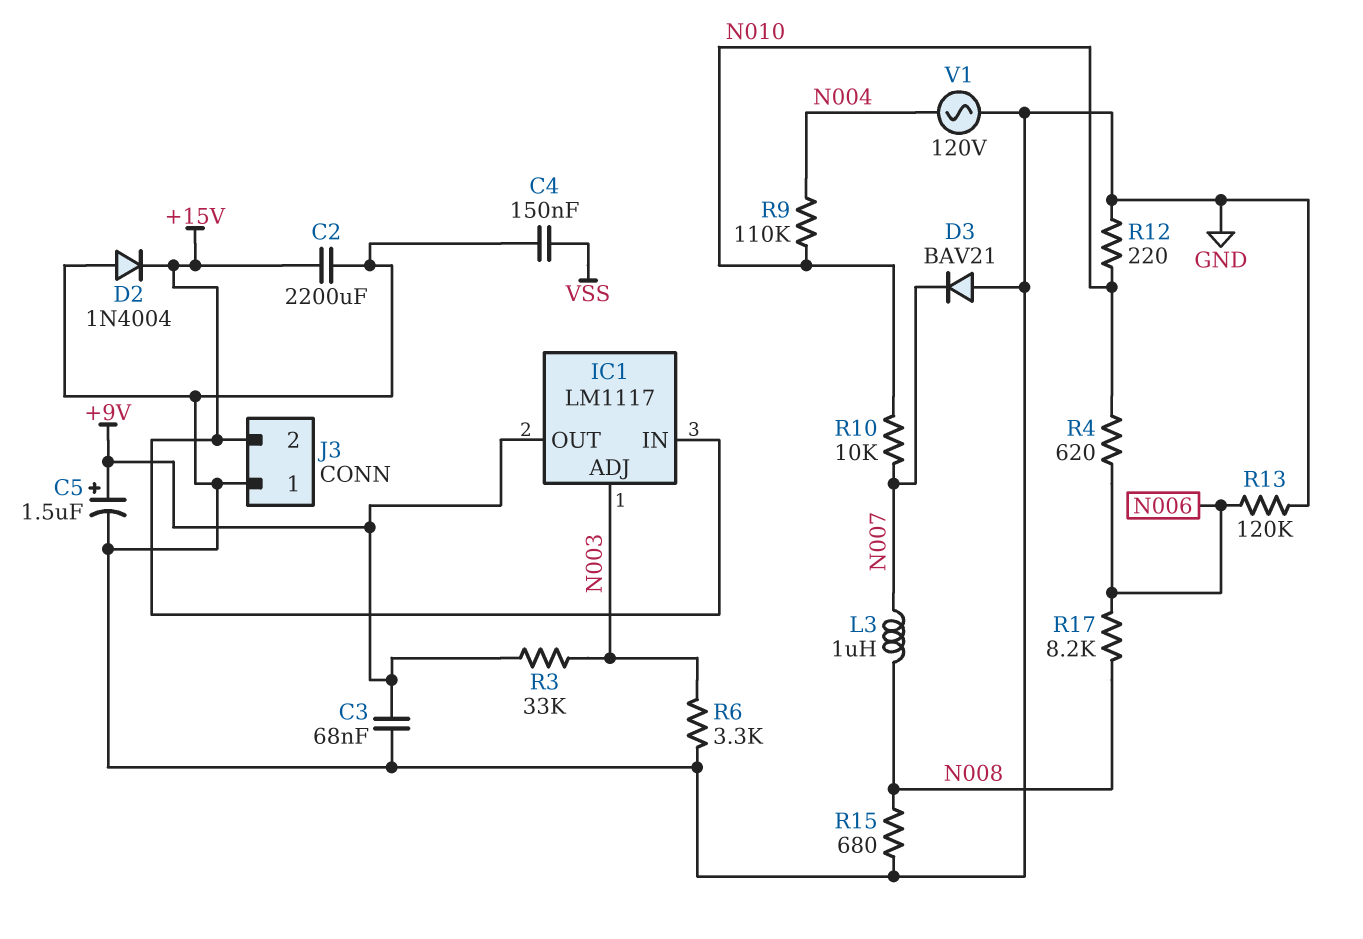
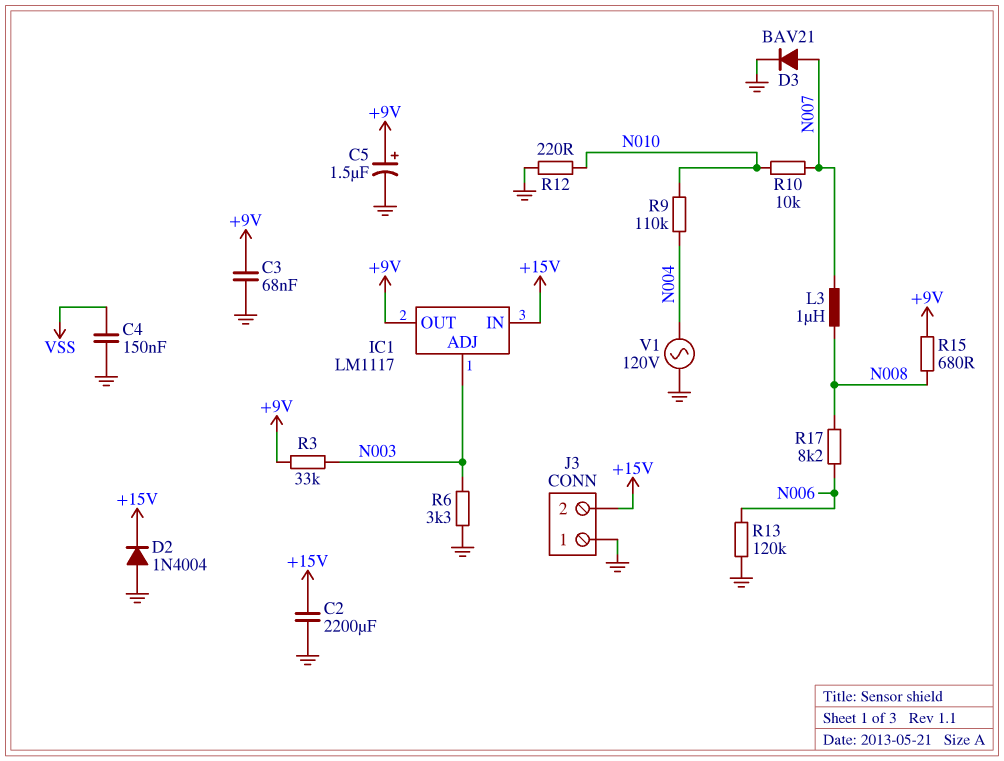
D3: diode BAV21 (A GND, K N007) -> diode BAV21 (A N007, K GND)
R4: 620 (N006, N010) -> none
R15: 680 (GND, N008) -> 680 (+9V, N008)

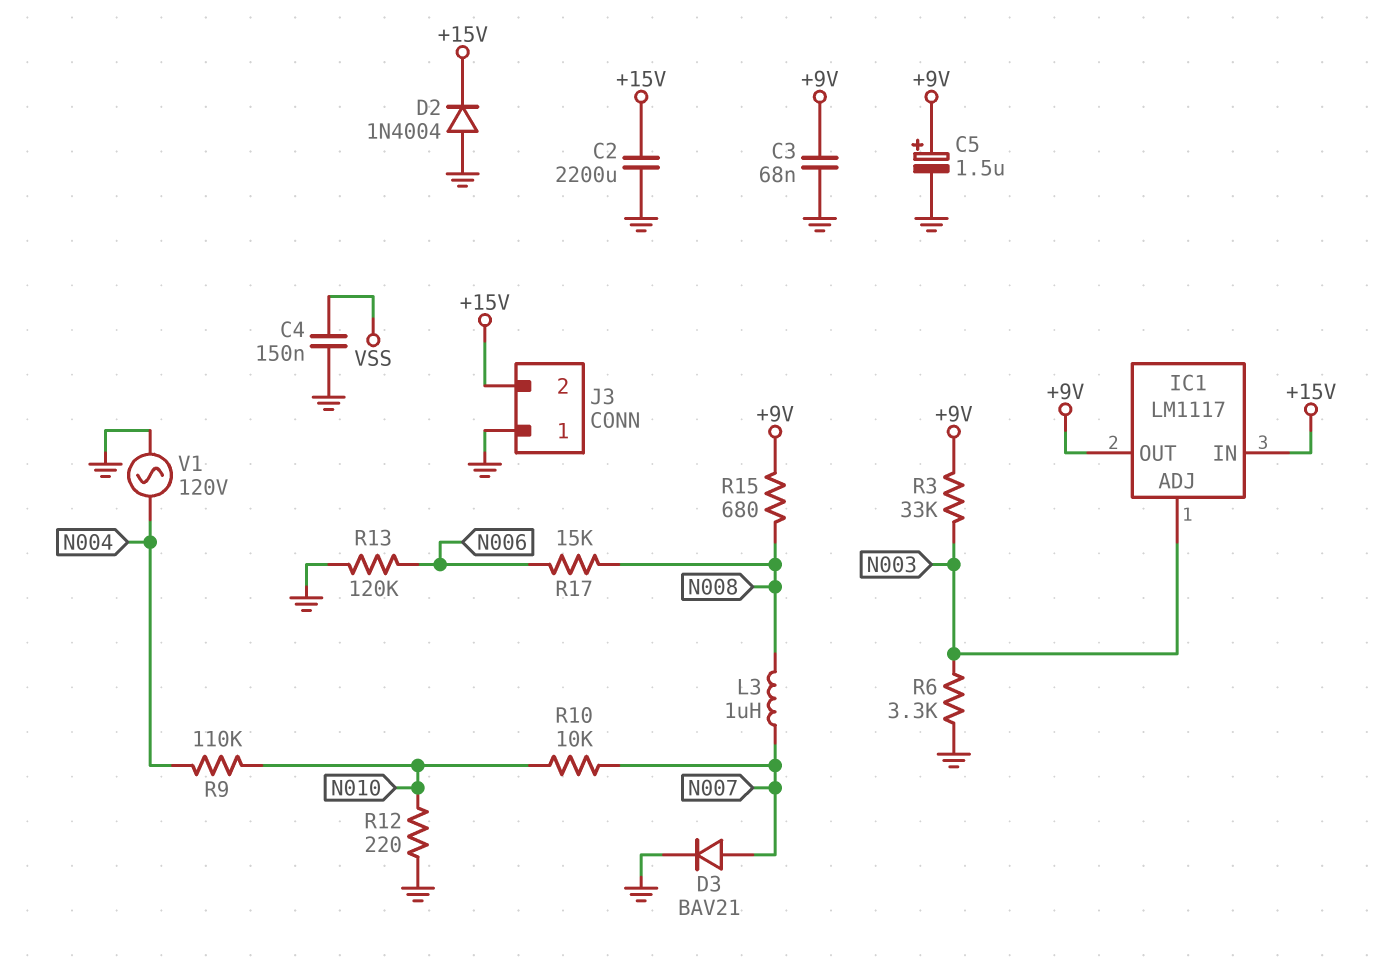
R17: 8.2k (N006, N008) -> 15k (N006, N008)

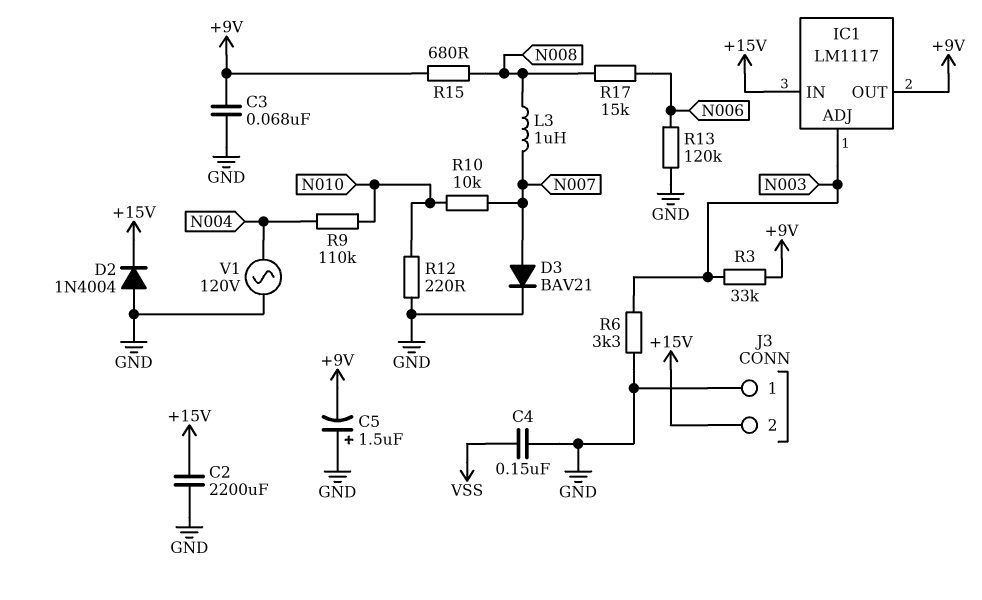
C5: 1.5uF (plus +9V, minus GND) -> 1.5uF (plus GND, minus +9V)

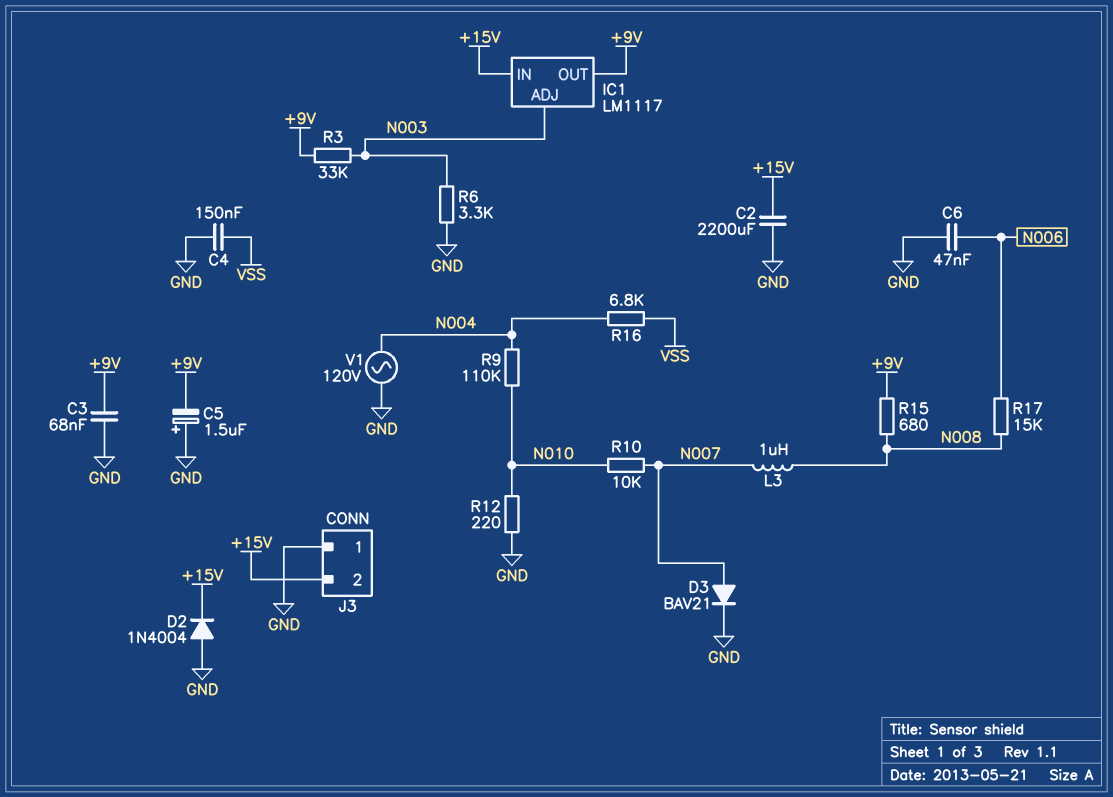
C6: none -> 47nF (GND, N006)
R13: 120k (GND, N006) -> none
R16: none -> 6.8k (N004, VSS)

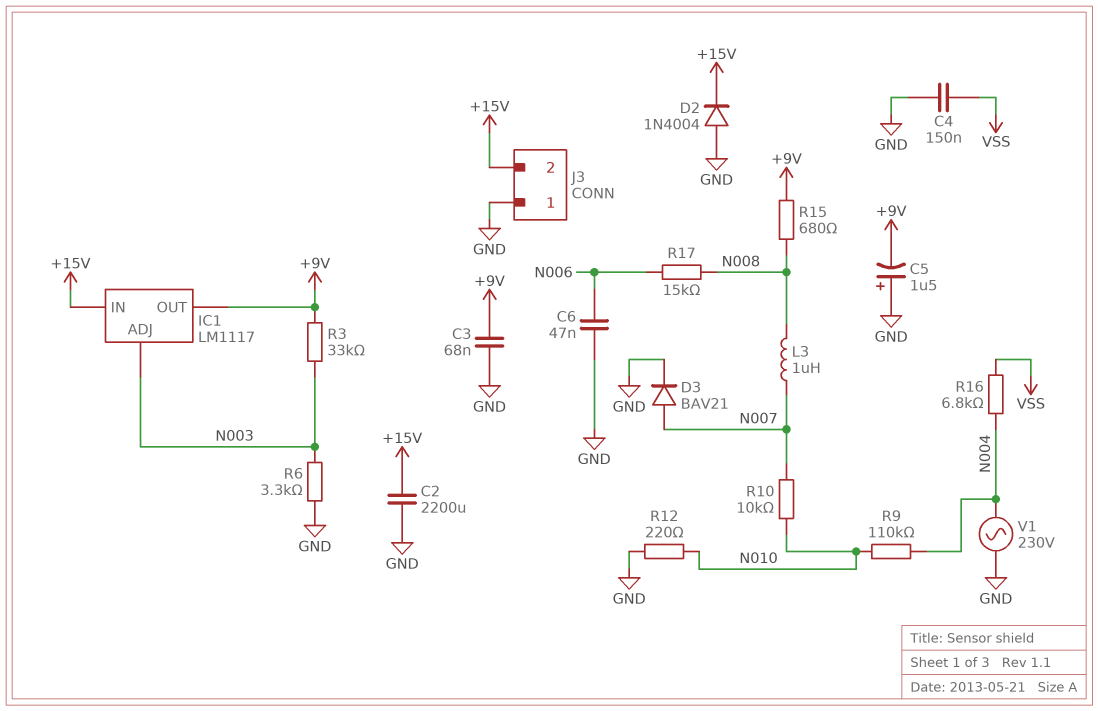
V1: AC 120V (GND, N004) -> AC 230V (GND, N004)

